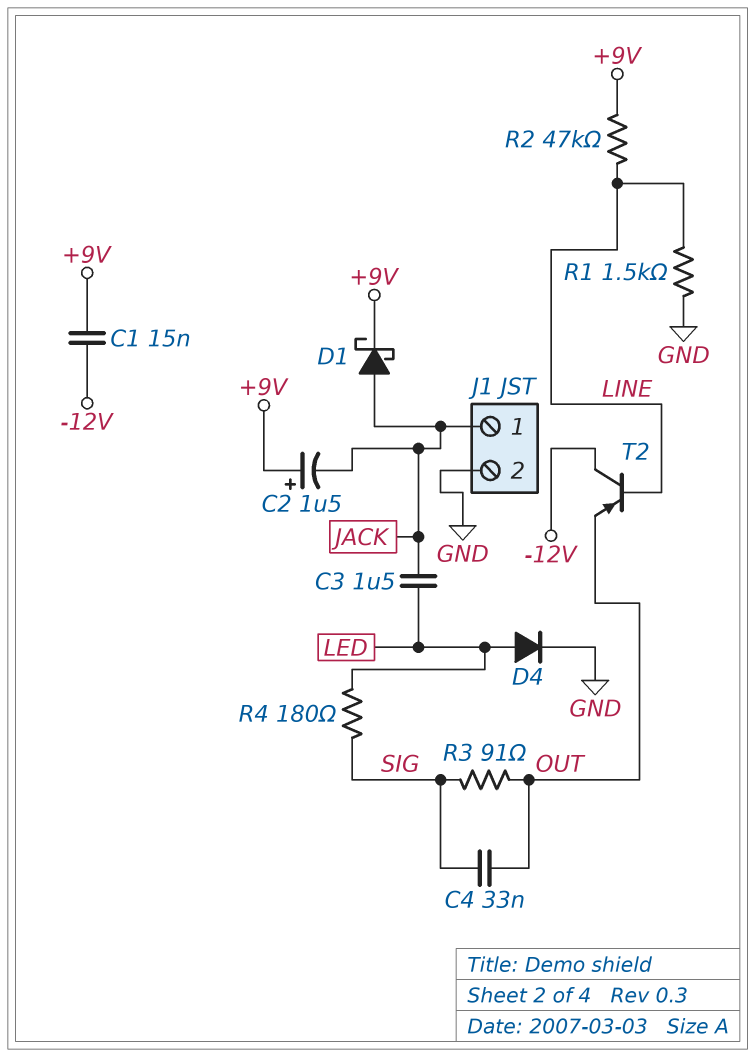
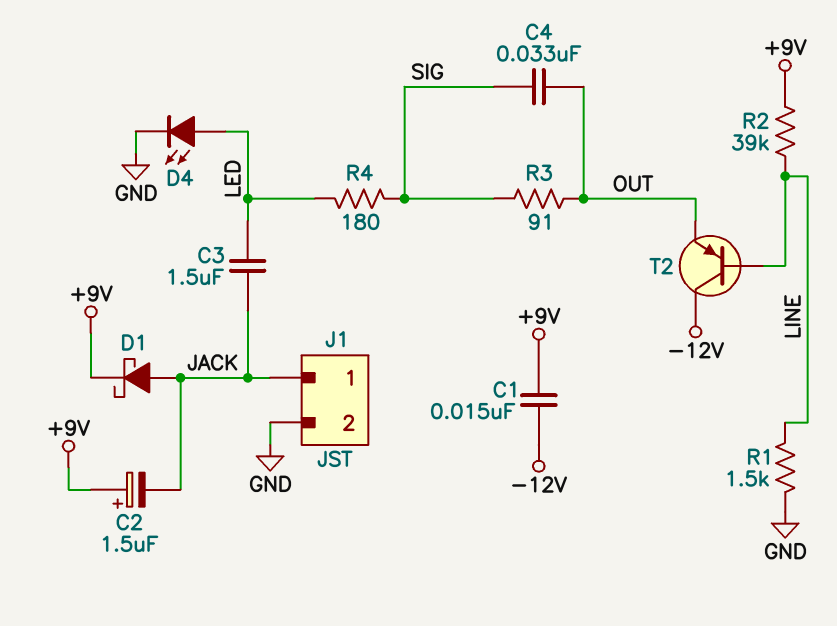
D4: diode (A LED, K GND) -> LED (A LED, K GND)
R2: 47k (+9V, LINE) -> 39k (+9V, LINE)

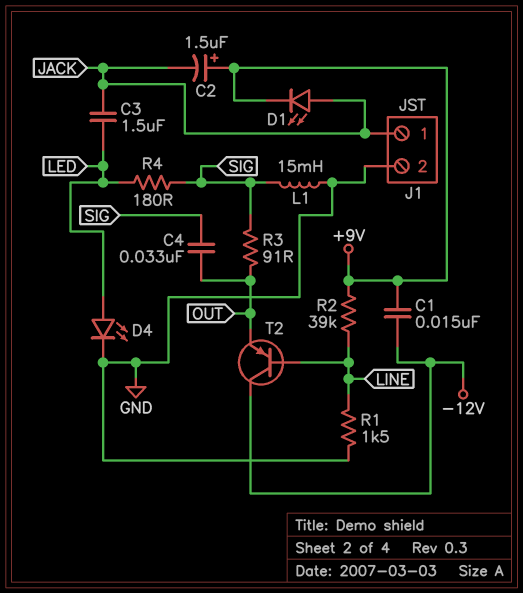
D1: schottky (A JACK, K +9V) -> LED (A JACK, K +9V)
L1: none -> 15mH (GND, SIG)

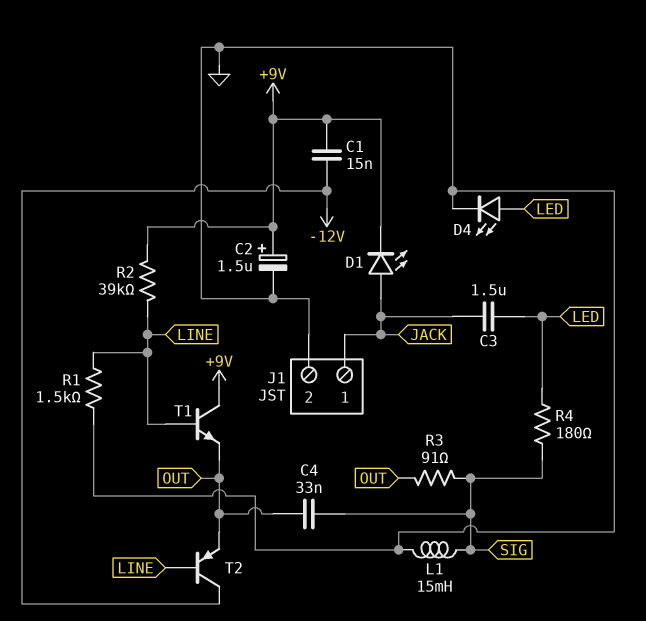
C2: 1.5uF (plus +9V, minus JACK) -> 1.5uF (plus +9V, minus GND)
T1: none -> NPN (B LINE, C +9V, E OUT)

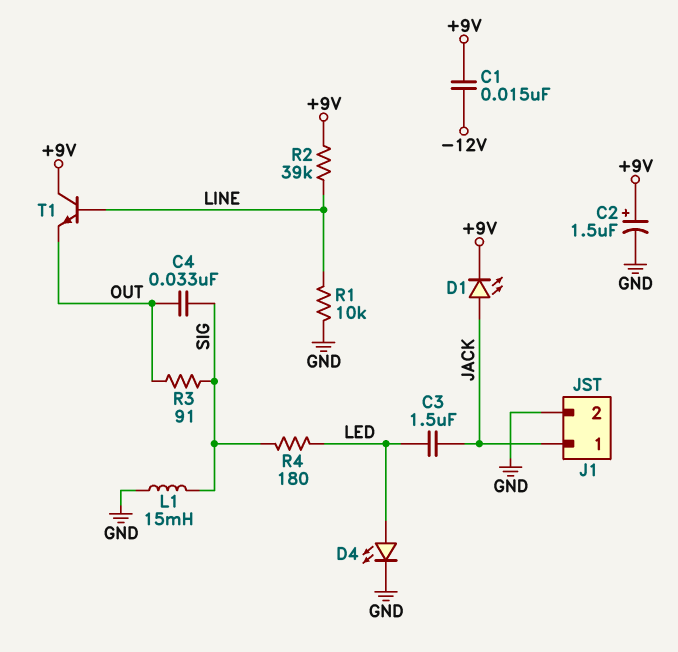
R1: 1.5k (GND, LINE) -> 10k (GND, LINE)
T2: PNP (B LINE, C -12V, E OUT) -> none

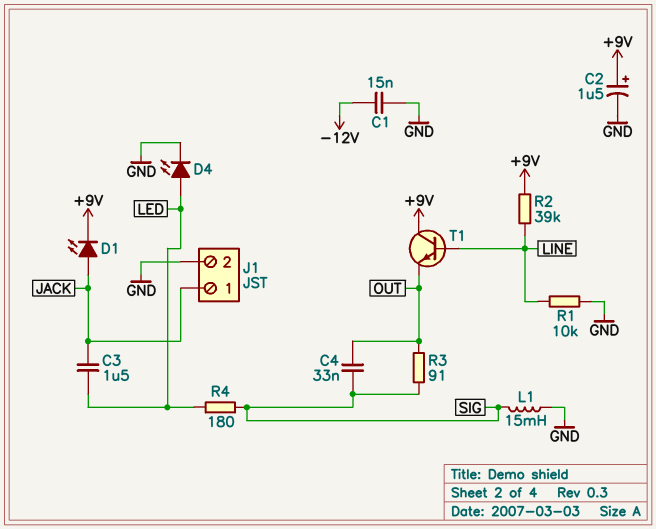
C1: 15nF (+9V, -12V) -> 15nF (-12V, GND)

